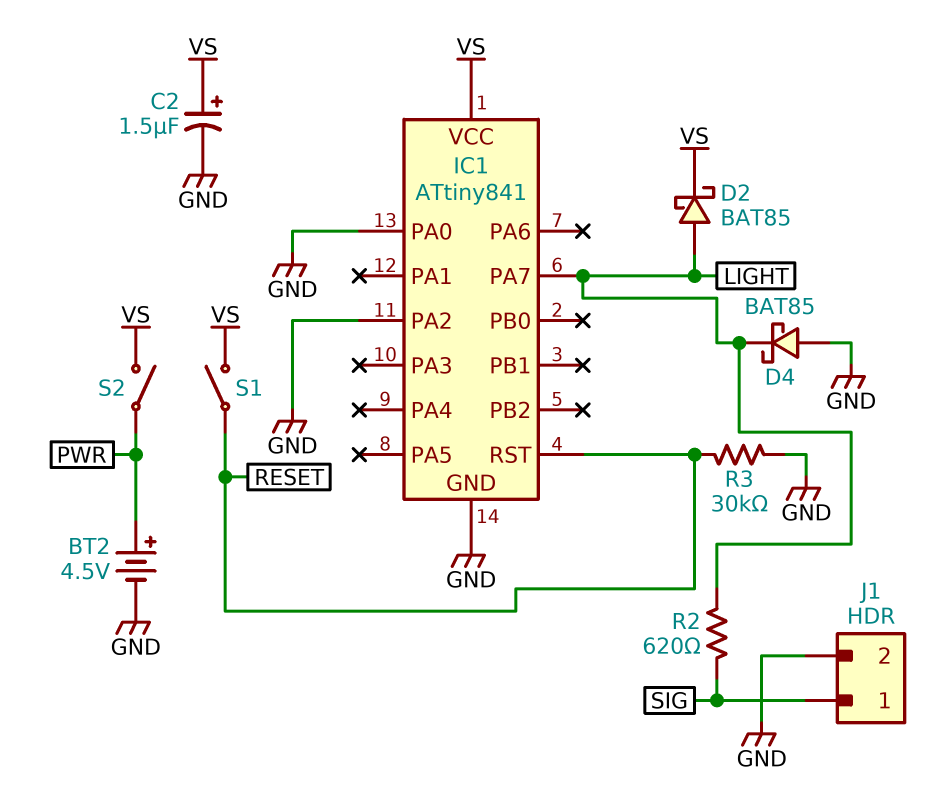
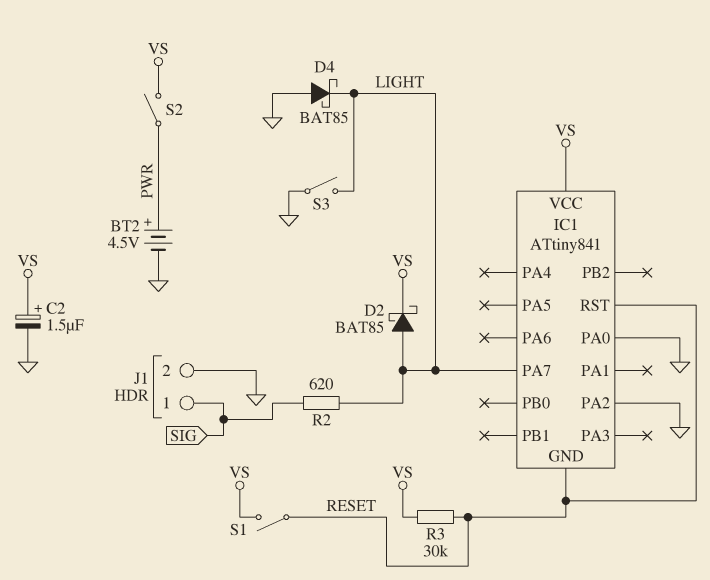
IC1 pin GND: GND -> RESET
R3: 30k (GND, RESET) -> 30k (RESET, VS)
S3: none -> switch (GND, LIGHT)

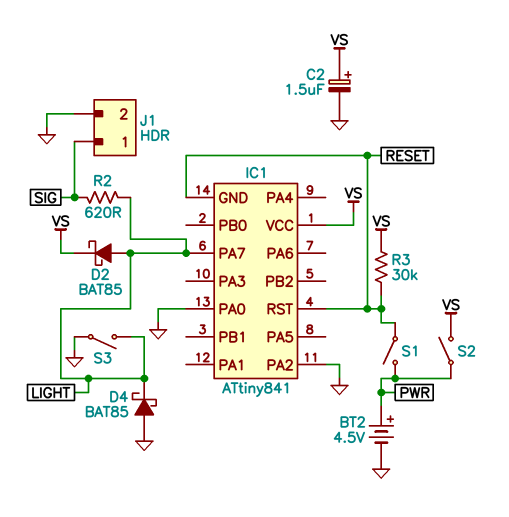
S1: switch (RESET, VS) -> switch (PWR, RESET)

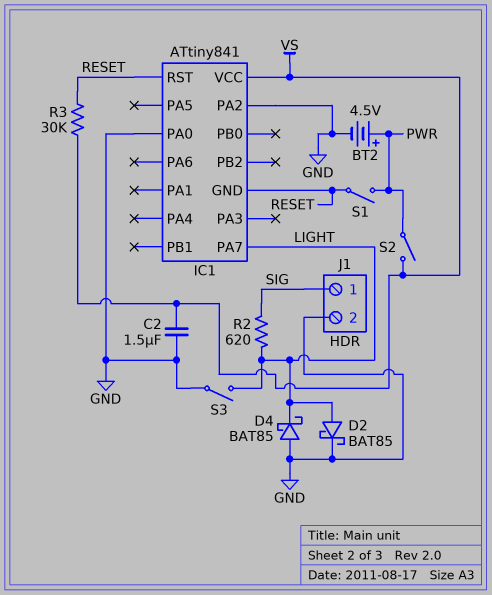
C2: 1.5uF (plus VS, minus GND) -> 1.5uF (GND, VS)
D2: schottky BAT85 (A LIGHT, K VS) -> schottky BAT85 (A LIGHT, K GND)

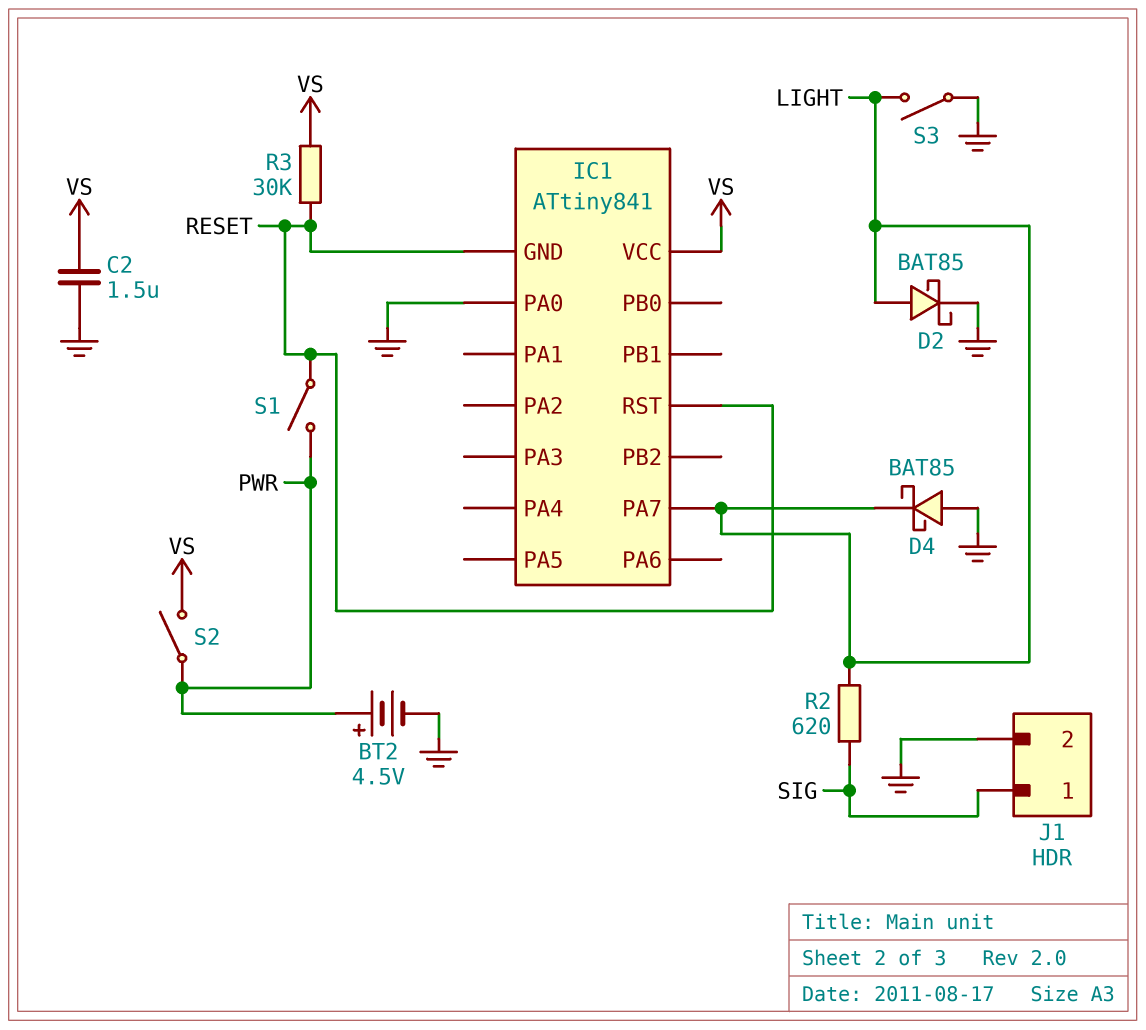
IC1 pin PA2: GND -> none

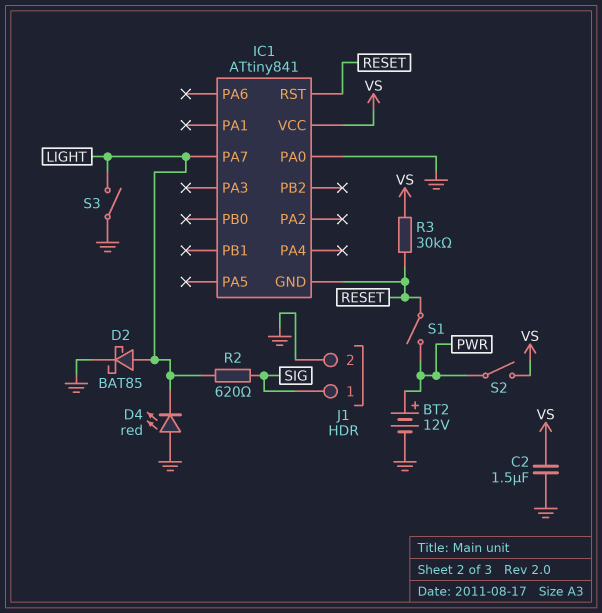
BT2: 4.5V (plus PWR, minus GND) -> 12V (plus PWR, minus GND)
D4: schottky BAT85 (A GND, K LIGHT) -> LED red (A GND, K LIGHT)

